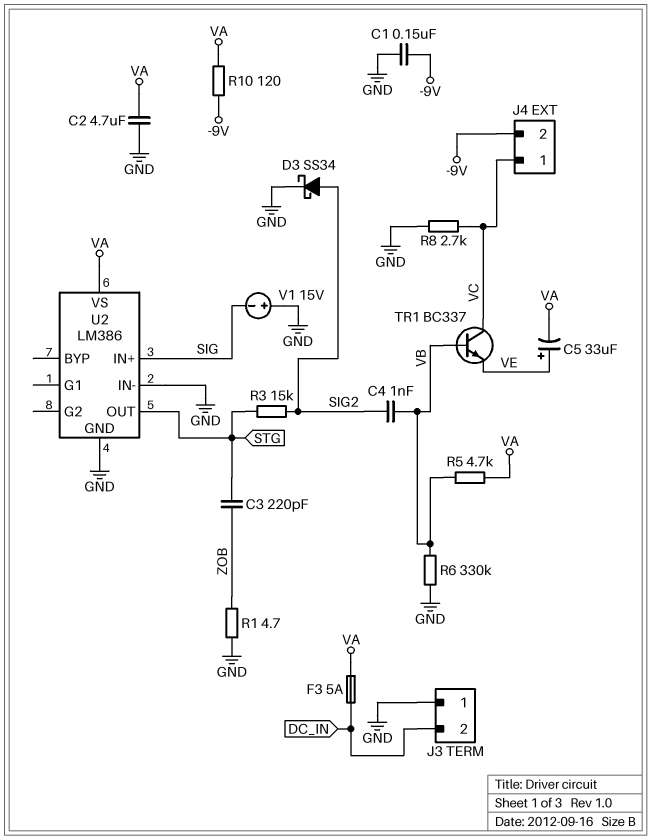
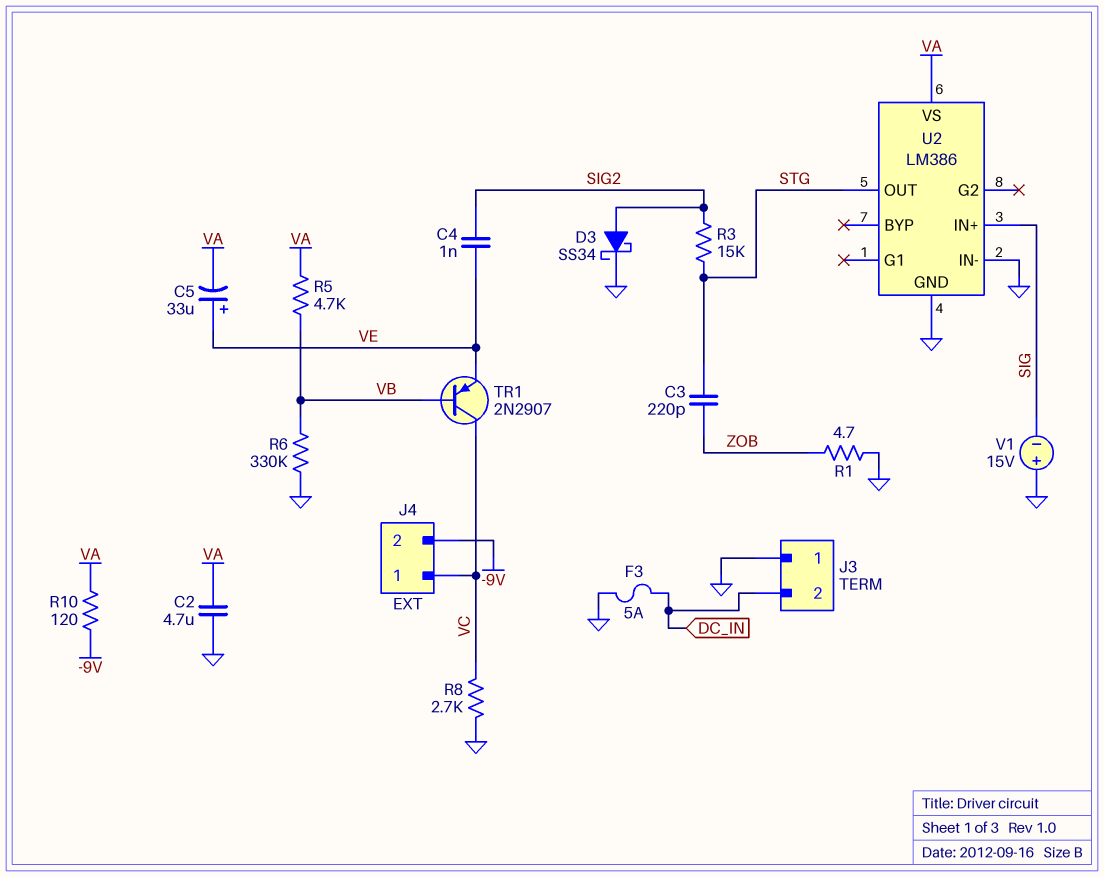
C1: 150nF (-9V, GND) -> none
C4: 1nF (SIG2, VB) -> 1nF (SIG2, VE)
F3: 5A (DC_IN, VA) -> 5A (DC_IN, GND)
TR1: NPN BC337 (B VB, C VC, E VE) -> PNP 2N2907 (B VB, C VC, E VE)

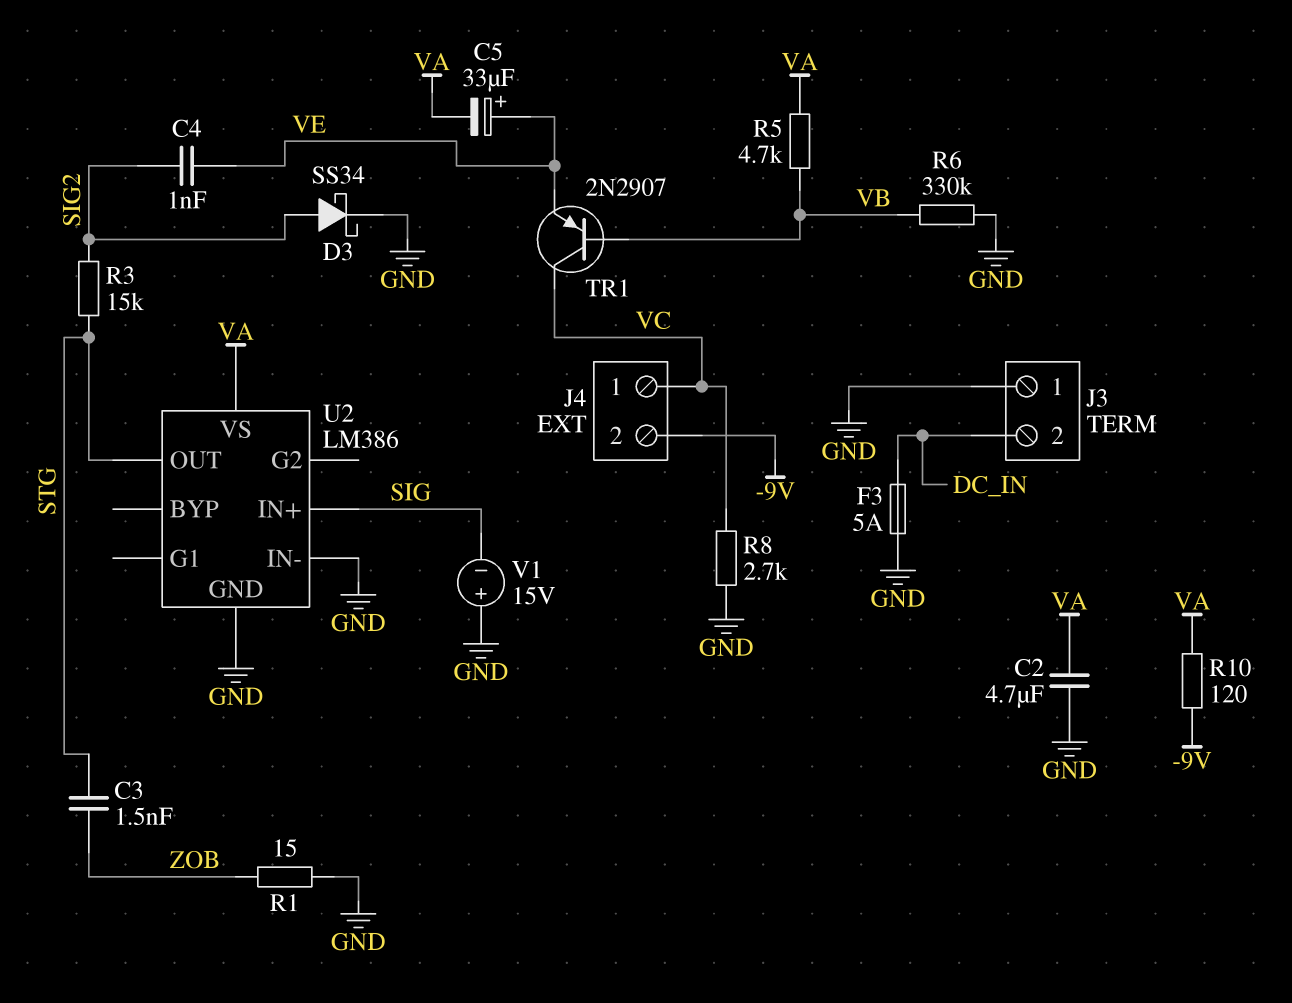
C3: 220pF (STG, ZOB) -> 1.5nF (STG, ZOB)
R1: 4.7 (GND, ZOB) -> 15 (GND, ZOB)

